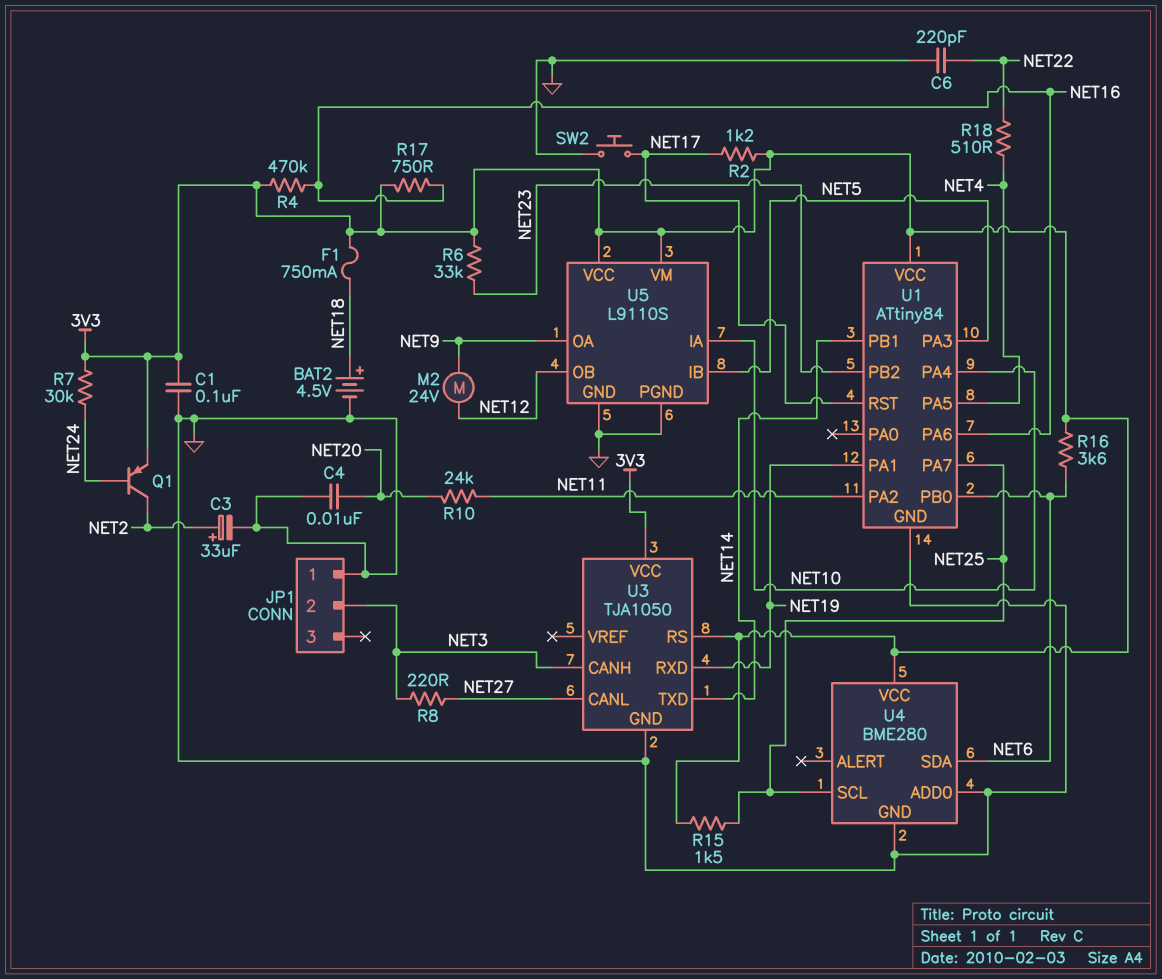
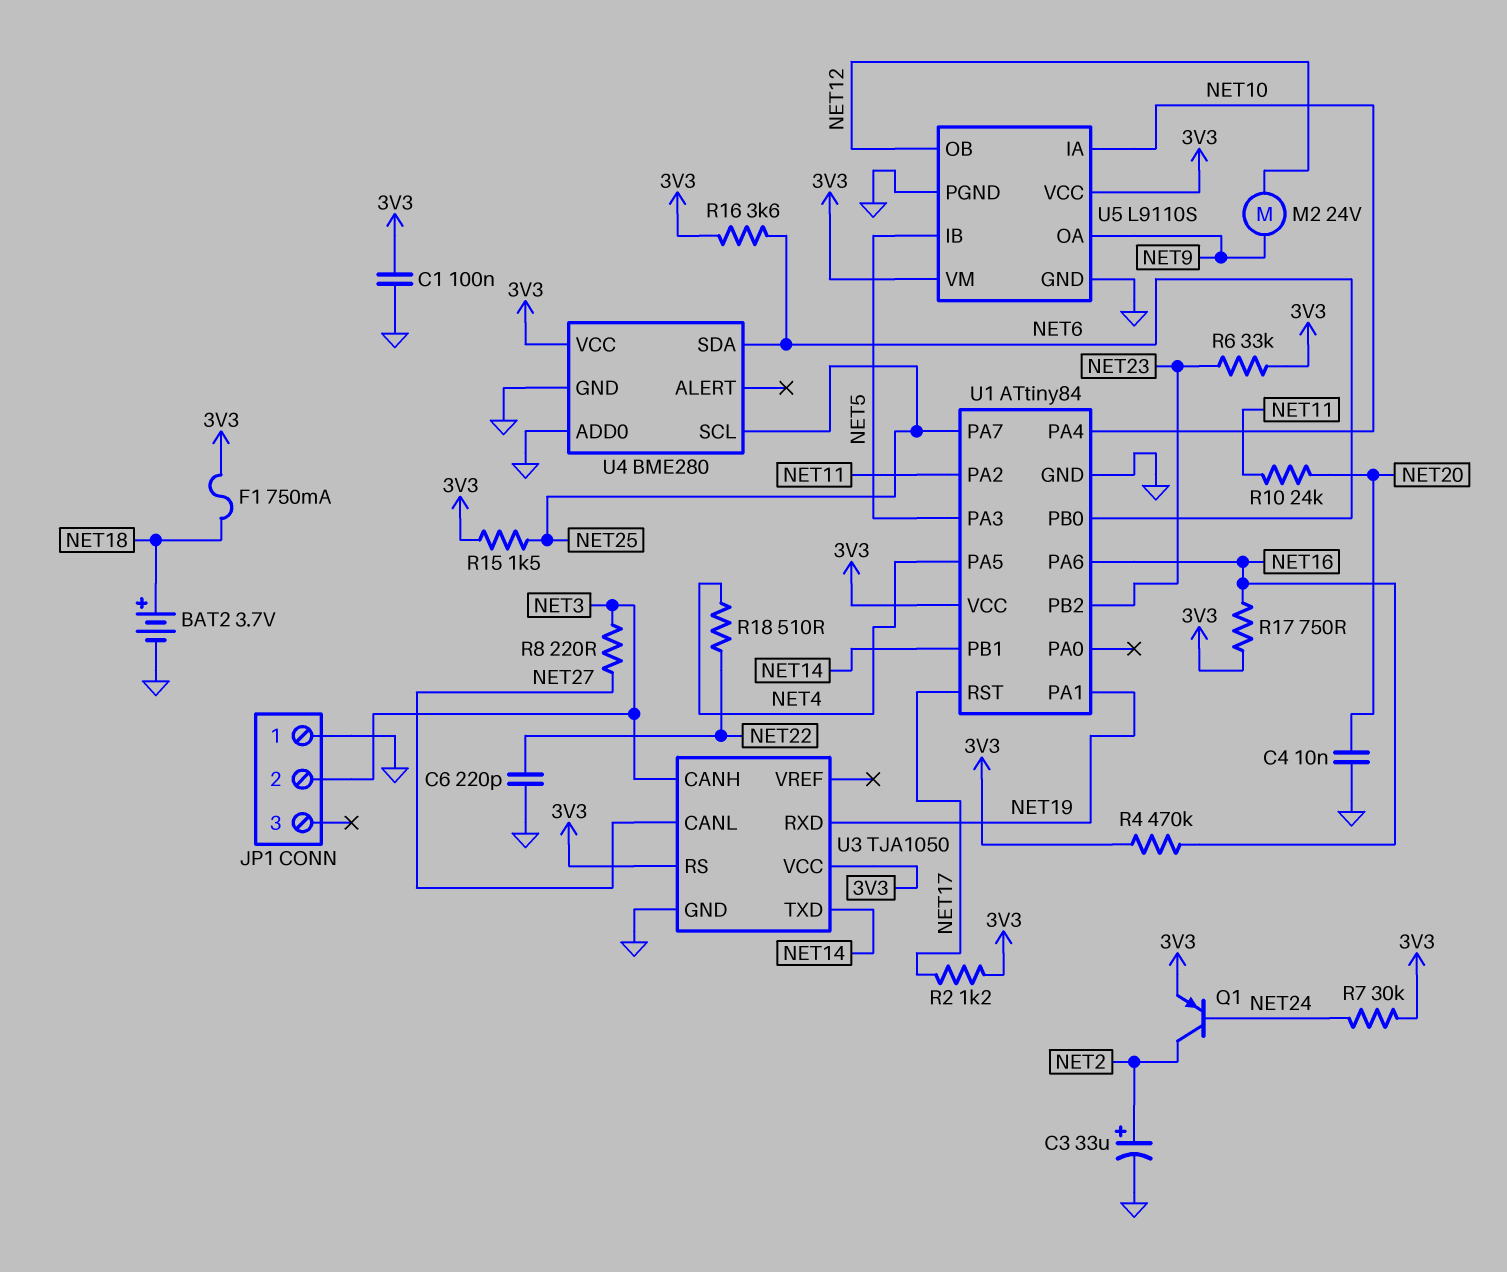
BAT2: 4.5V (plus NET18, minus GND) -> 3.7V (plus NET18, minus GND)
SW2: button (GND, NET17) -> none

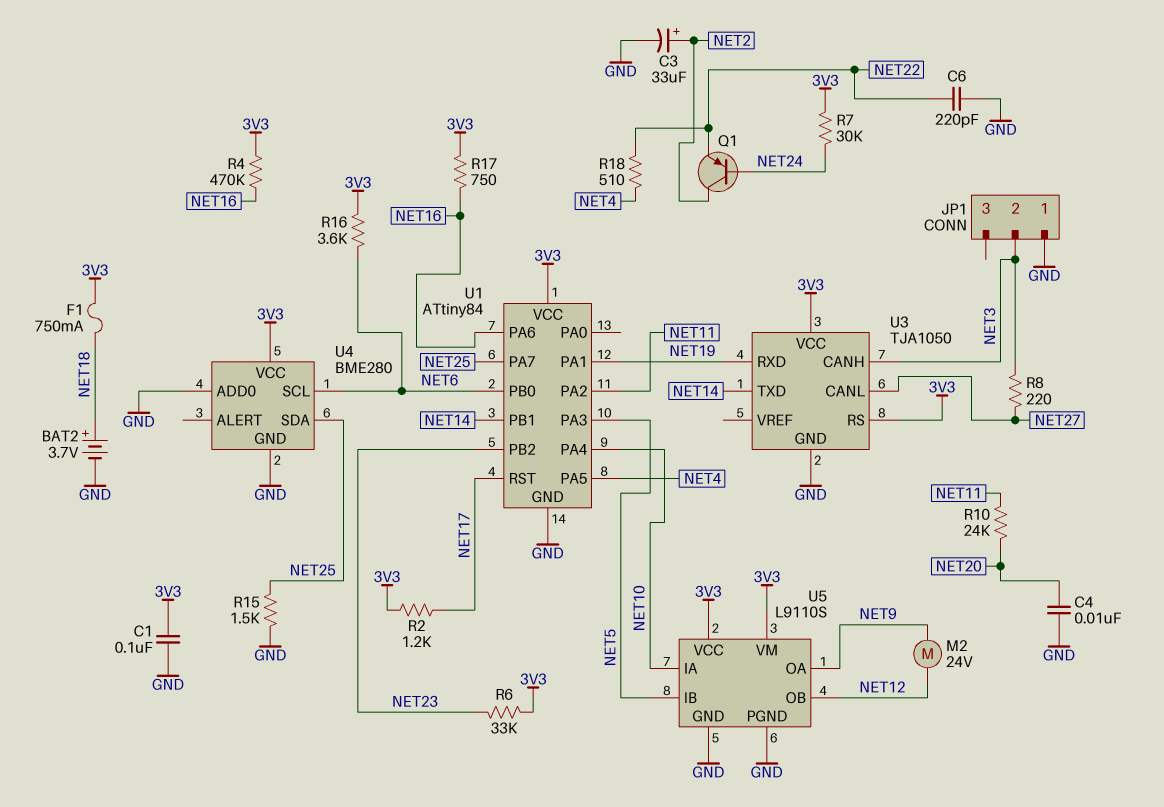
Q1: PNP (B NET24, C NET2, E 3V3) -> PNP (B NET24, C NET2, E NET22)
R15: 1.5k (3V3, NET25) -> 1.5k (GND, NET25)
U4 pin SCL: NET25 -> NET6
U4 pin SDA: NET6 -> NET25

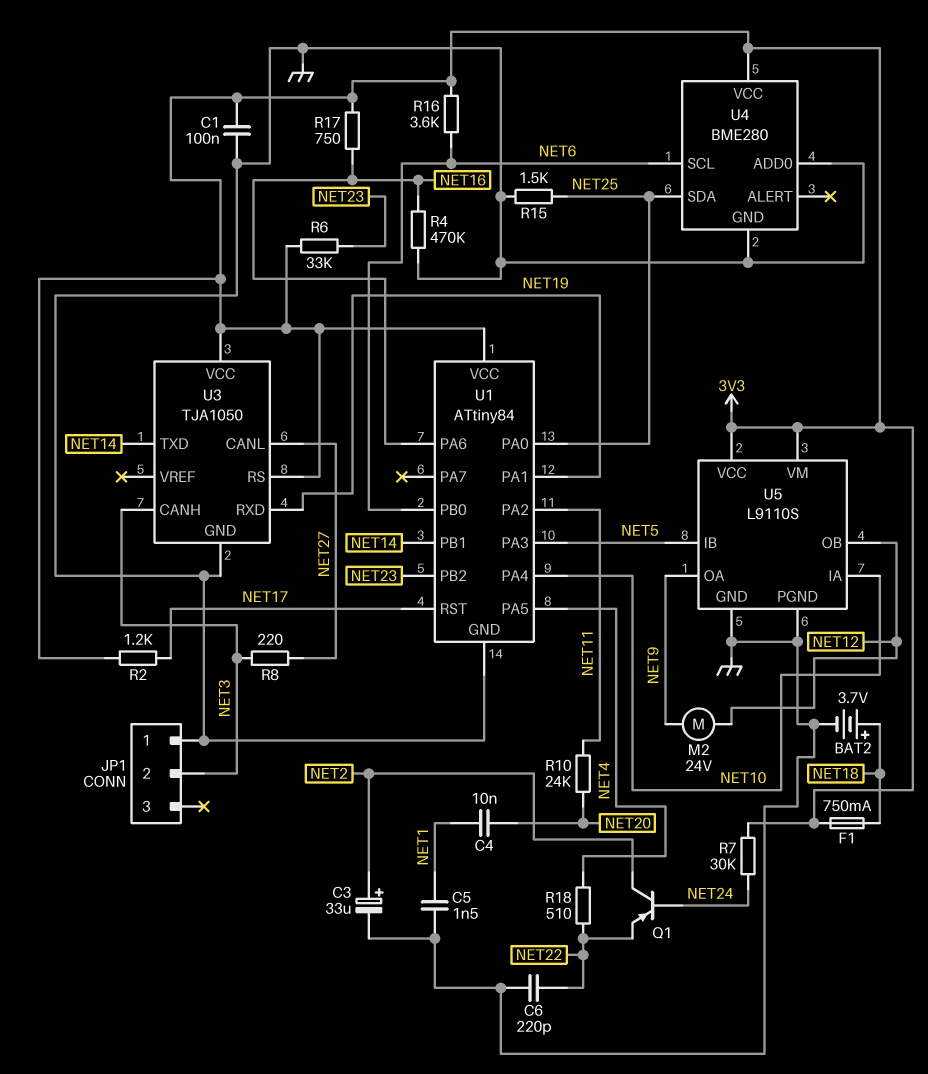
C4: 10nF (GND, NET20) -> 10nF (NET1, NET20)
C5: none -> 1.5nF (GND, NET1)
R4: 470k (3V3, NET16) -> 470k (GND, NET16)
U1 pin PA0: none -> NET25
U1 pin PA7: NET25 -> none

